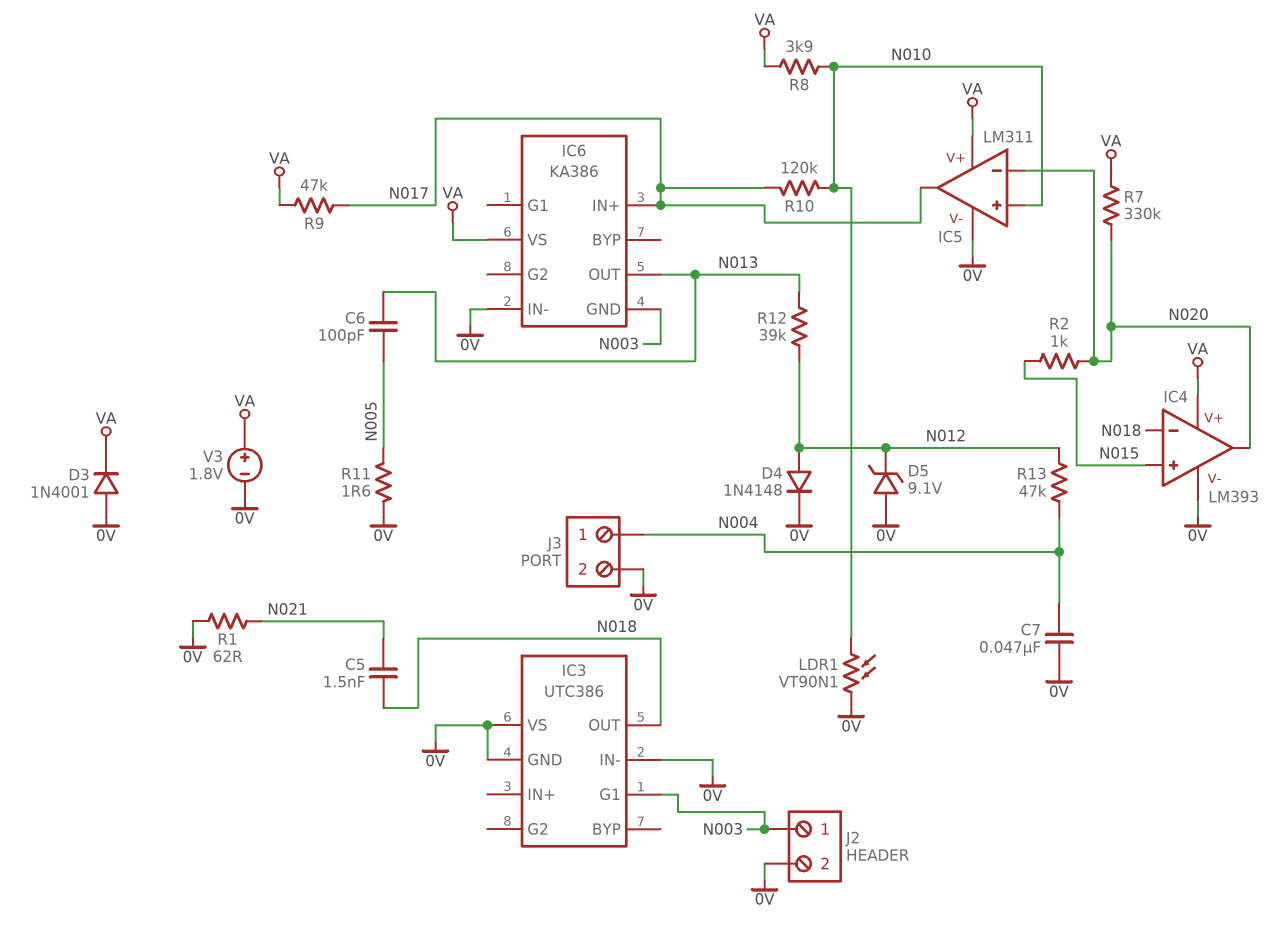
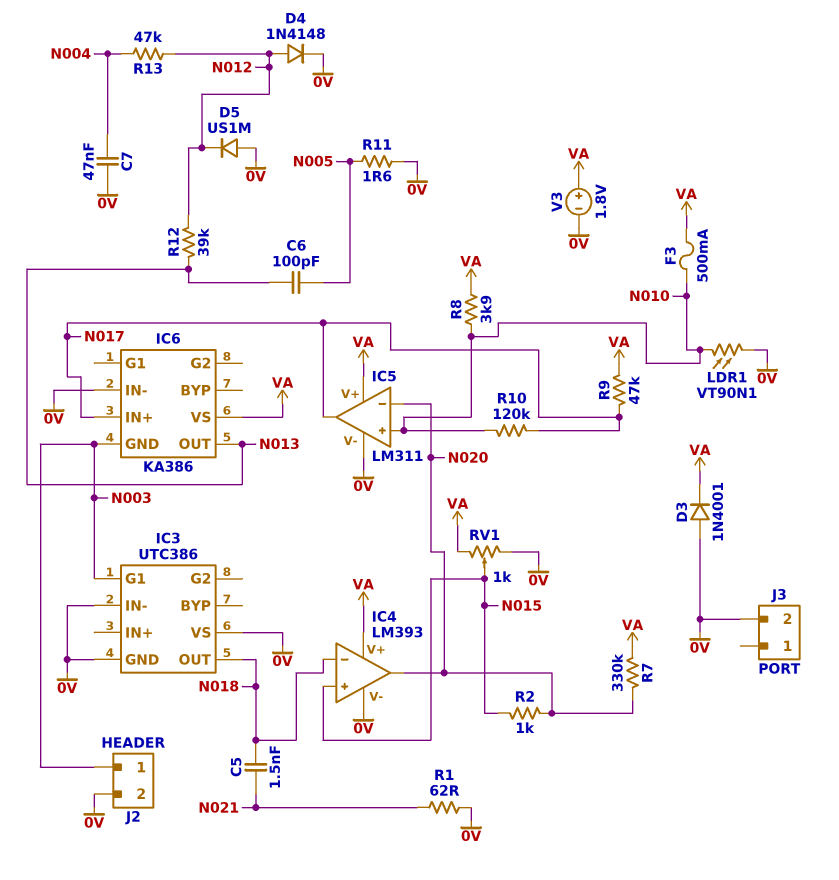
D5: zener 9.1V (A 0V, K N012) -> diode US1M (A 0V, K N012)
F3: none -> 500mA (N010, VA)
J3 pin 1: N004 -> none
RV1: none -> 1k (0V, VA, wiper N015)

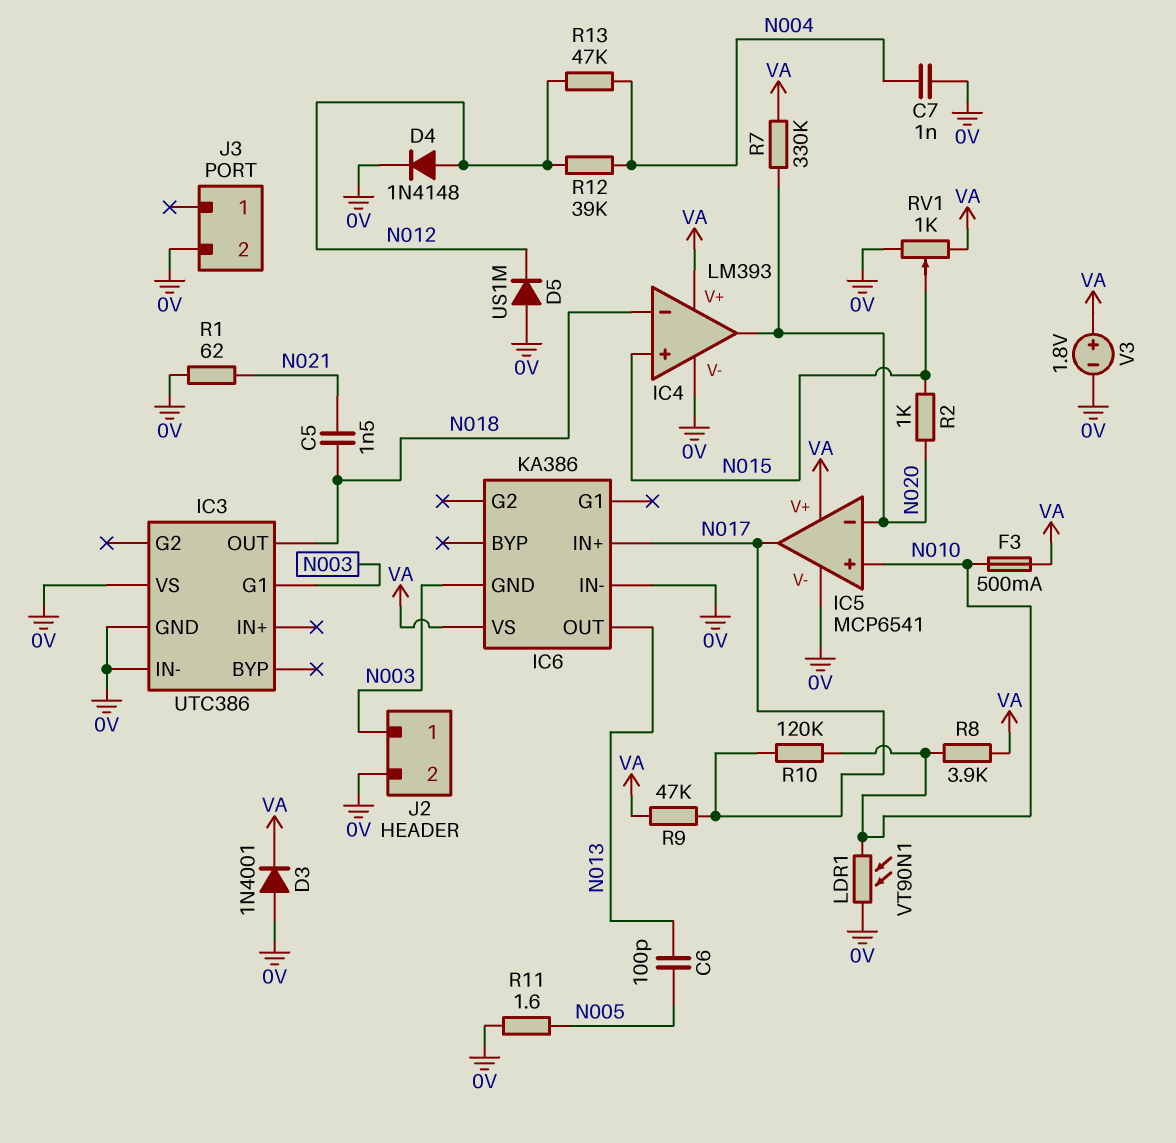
C7: 47nF (0V, N004) -> 1nF (0V, N004)
IC5: LM311 -> MCP6541
R12: 39k (N012, N013) -> 39k (N004, N012)

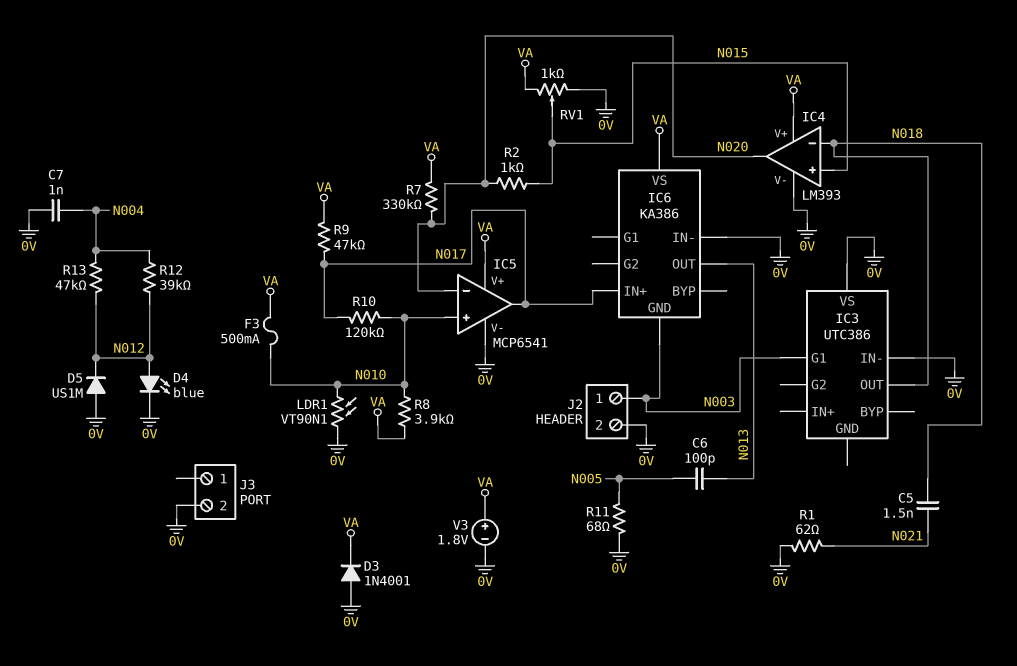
D4: diode 1N4148 (A N012, K 0V) -> LED blue (A N012, K 0V)
IC3 pin GND: 0V -> none
R11: 1.6 (0V, N005) -> 68 (0V, N005)

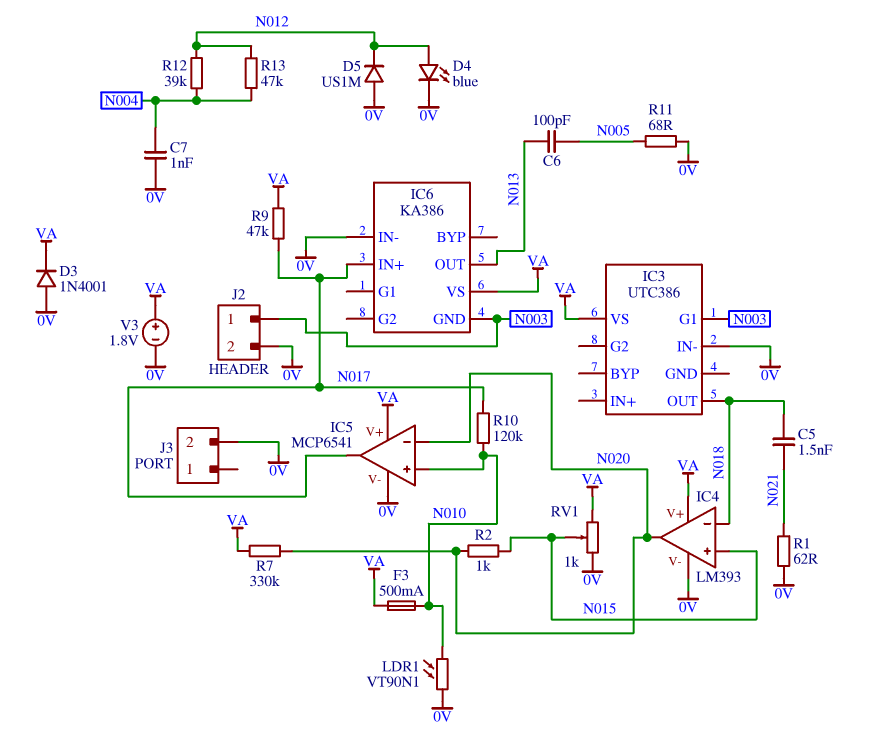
IC3 pin VS: 0V -> VA
R8: 3.9k (N010, VA) -> none

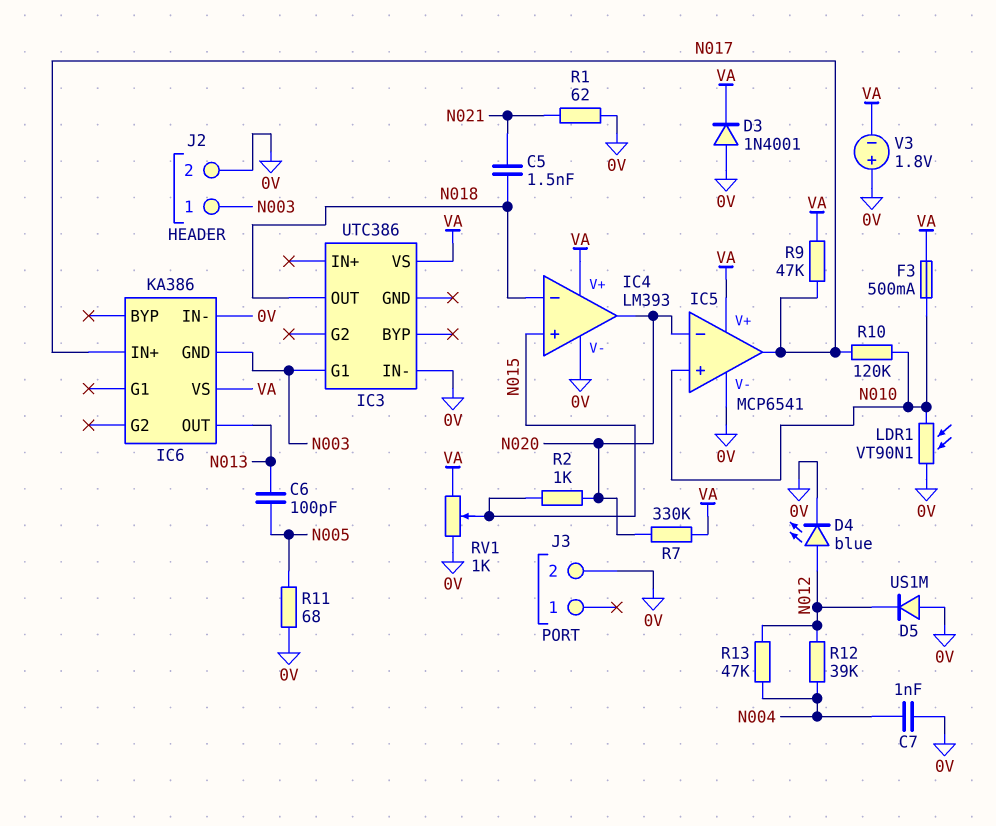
V3: 1.8V (plus VA, minus 0V) -> 1.8V (plus 0V, minus VA)

